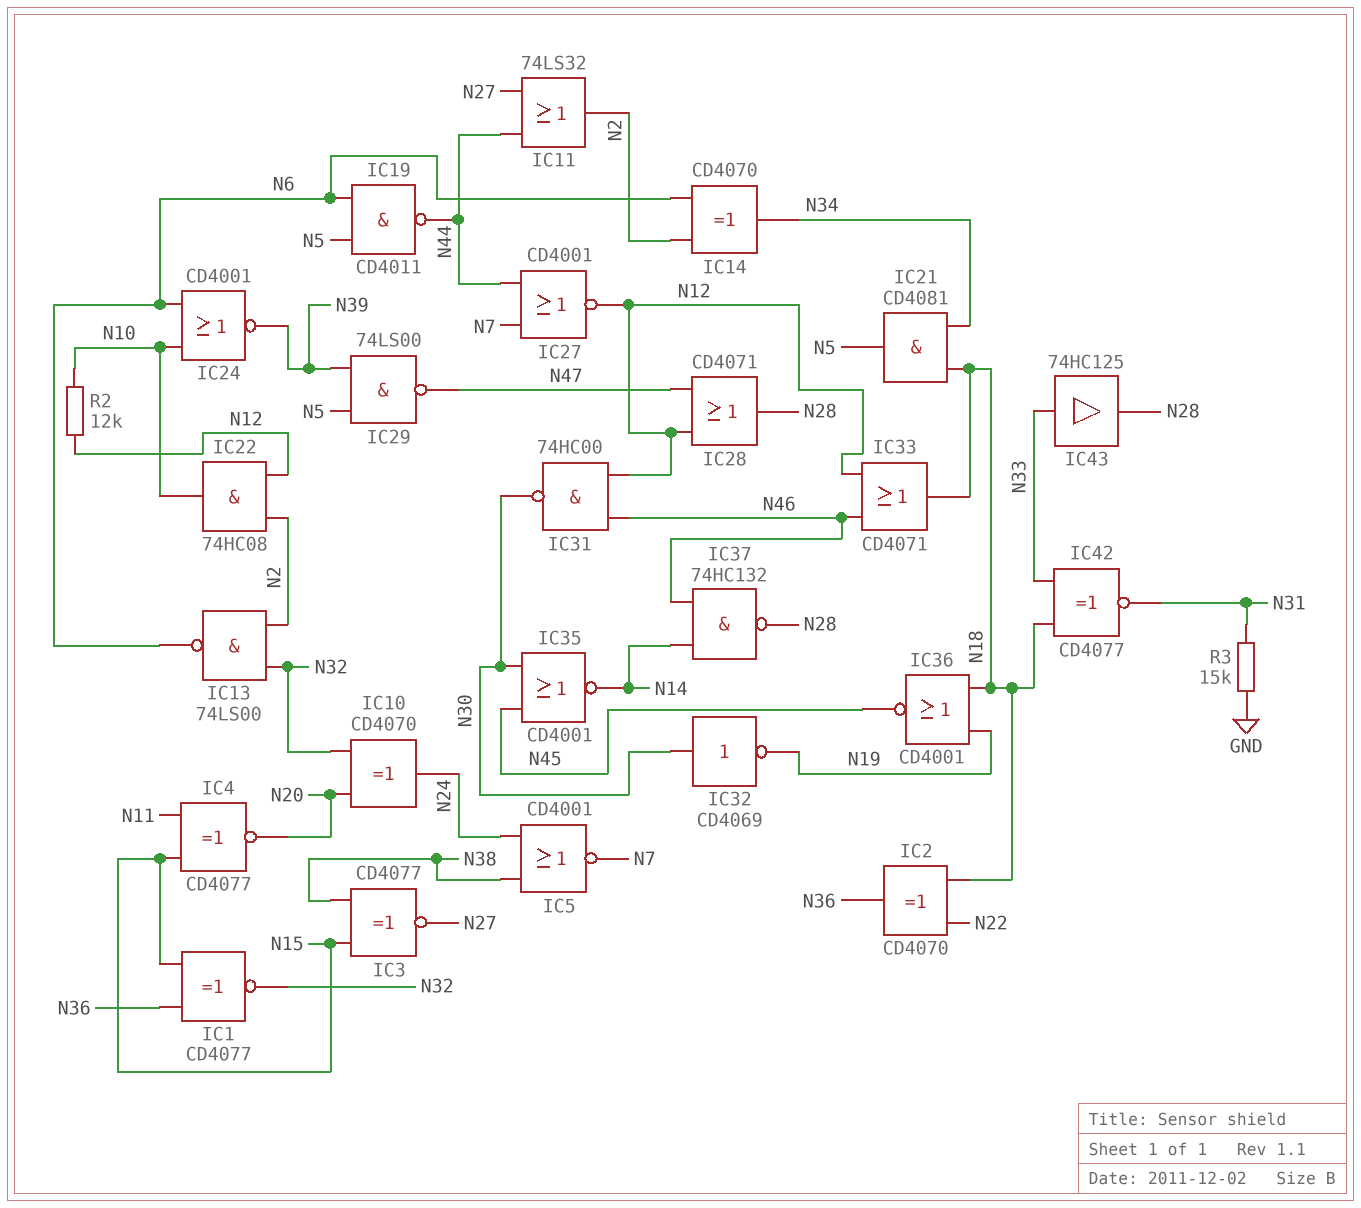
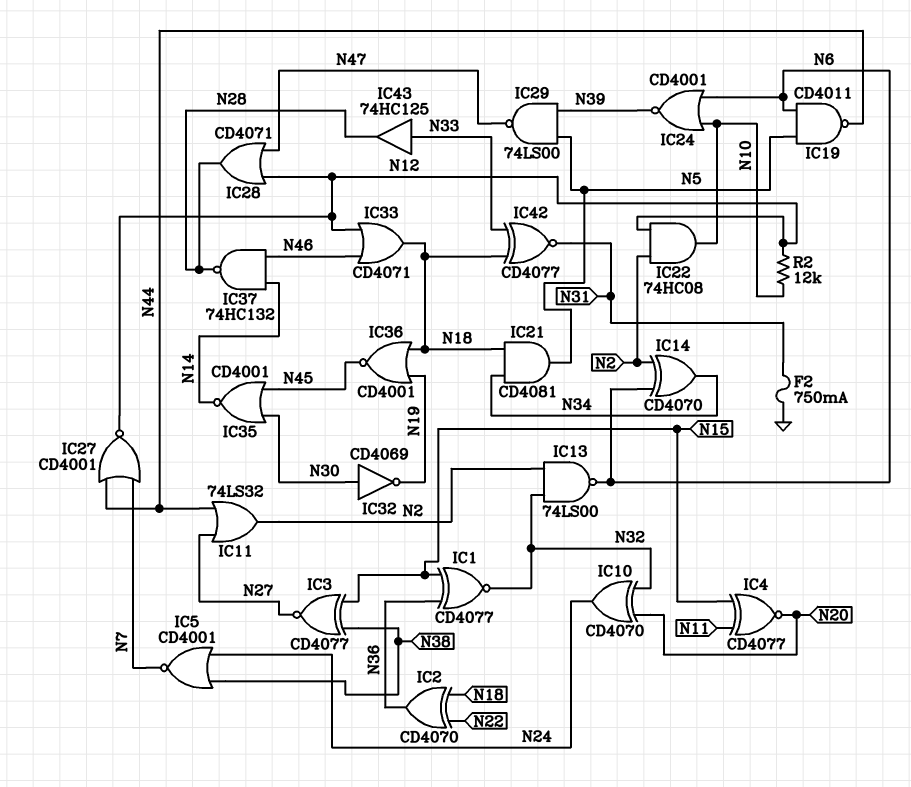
F2: none -> 750mA (GND, N31)
IC31: NAND 74HC00 (in N12, in N46, out N30) -> none
R3: 15k (GND, N31) -> none

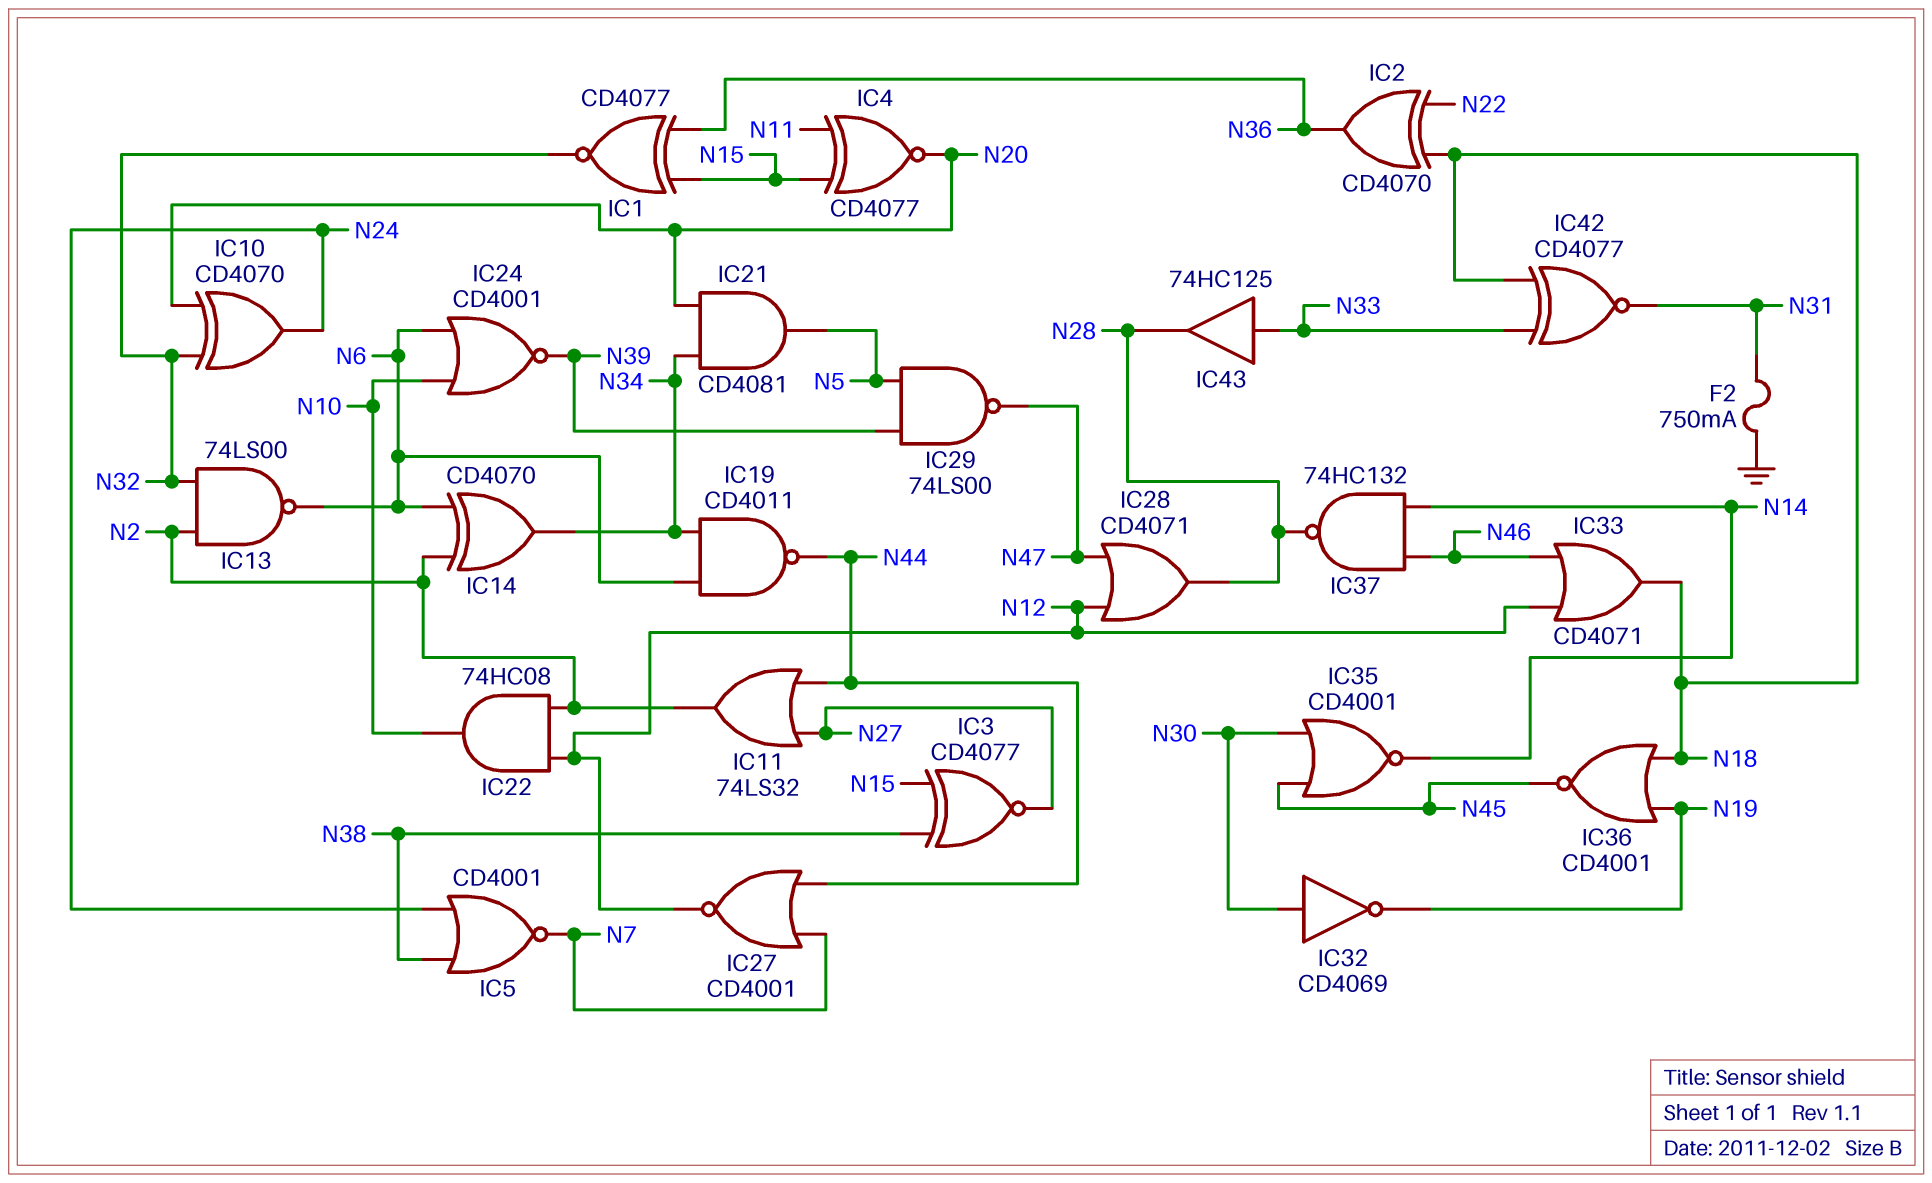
IC19: NAND CD4011 (in N5, in N6, out N44) -> NAND CD4011 (in N6, in N34, out N44)
IC21: AND CD4081 (in N18, in N34, out N5) -> AND CD4081 (in N20, in N34, out N5)
R2: 12k (N10, N12) -> none

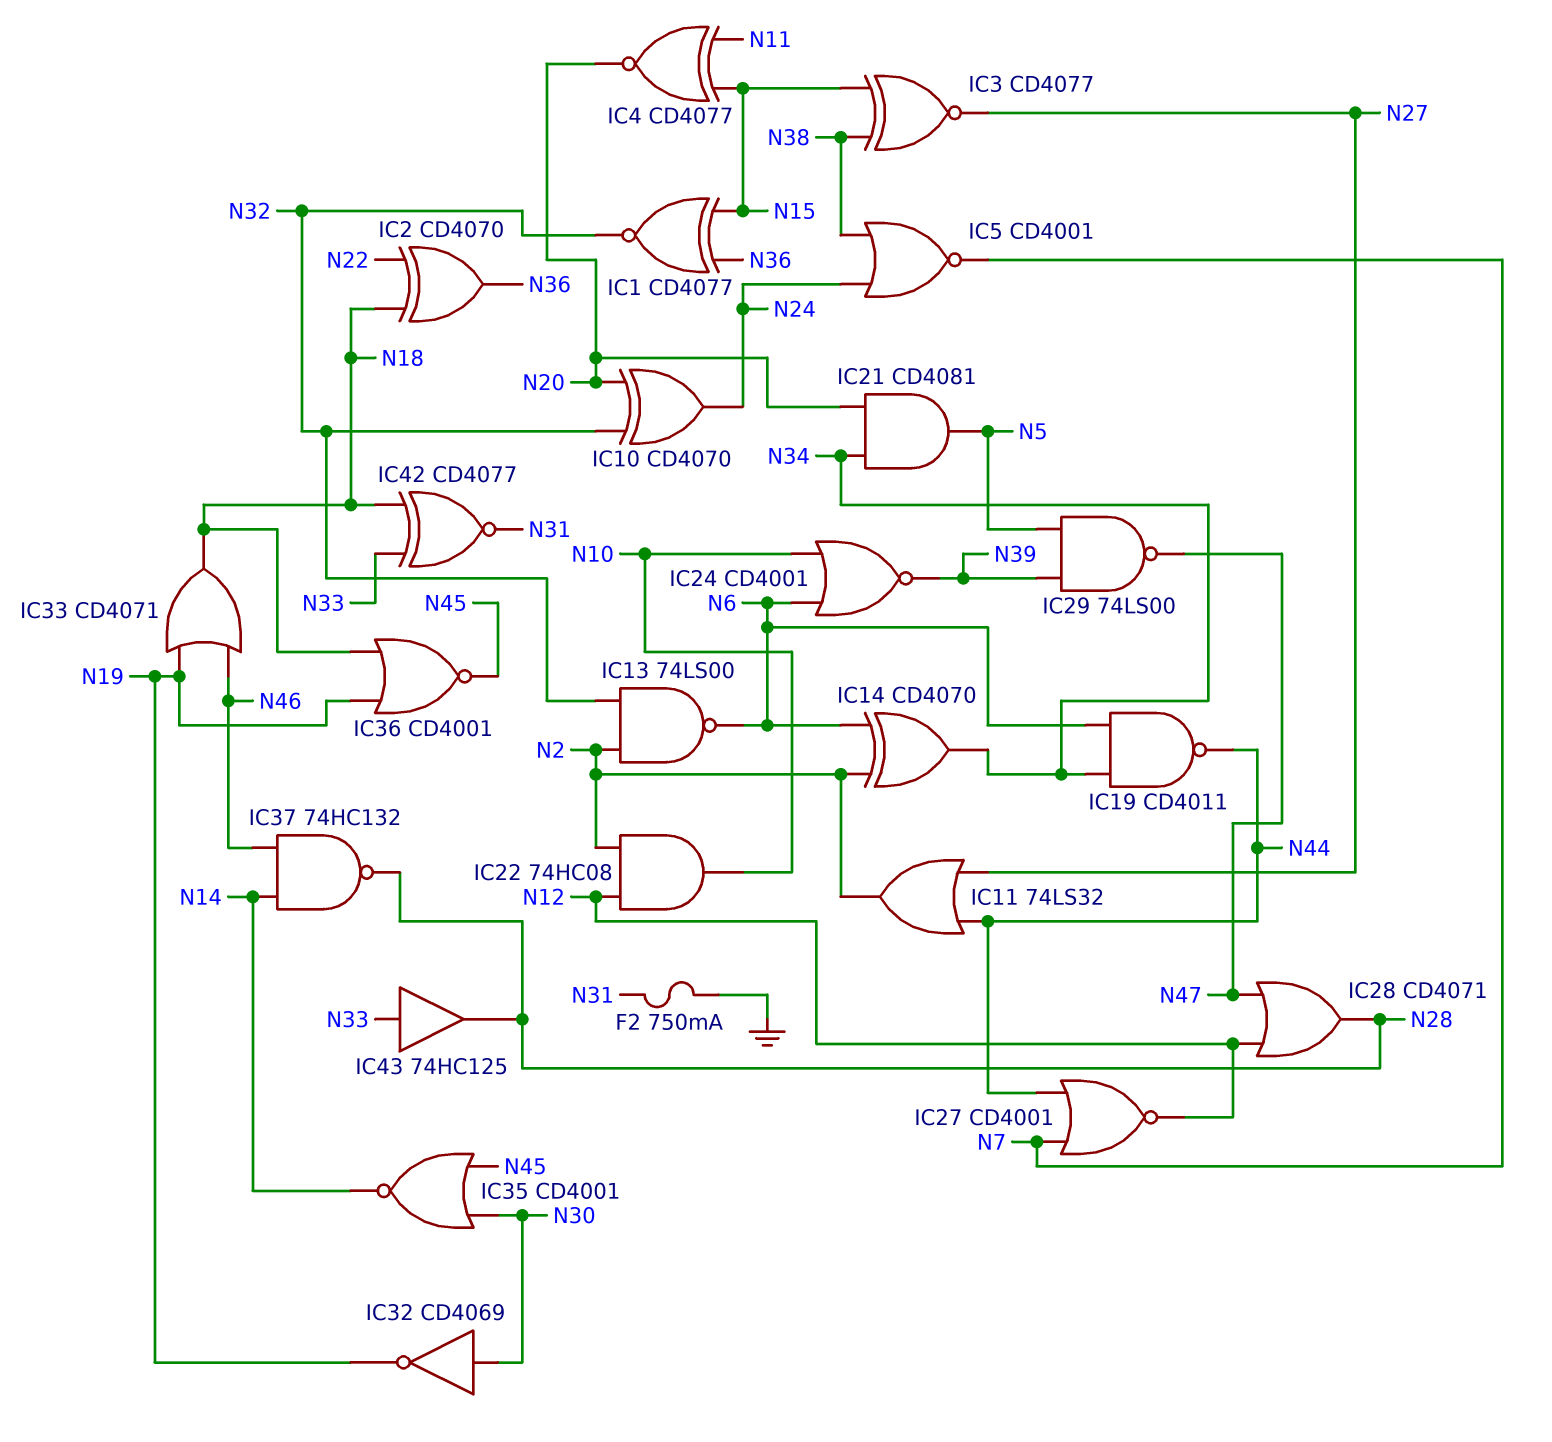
IC33: OR CD4071 (in N12, in N46, out N18) -> OR CD4071 (in N19, in N46, out N18)

